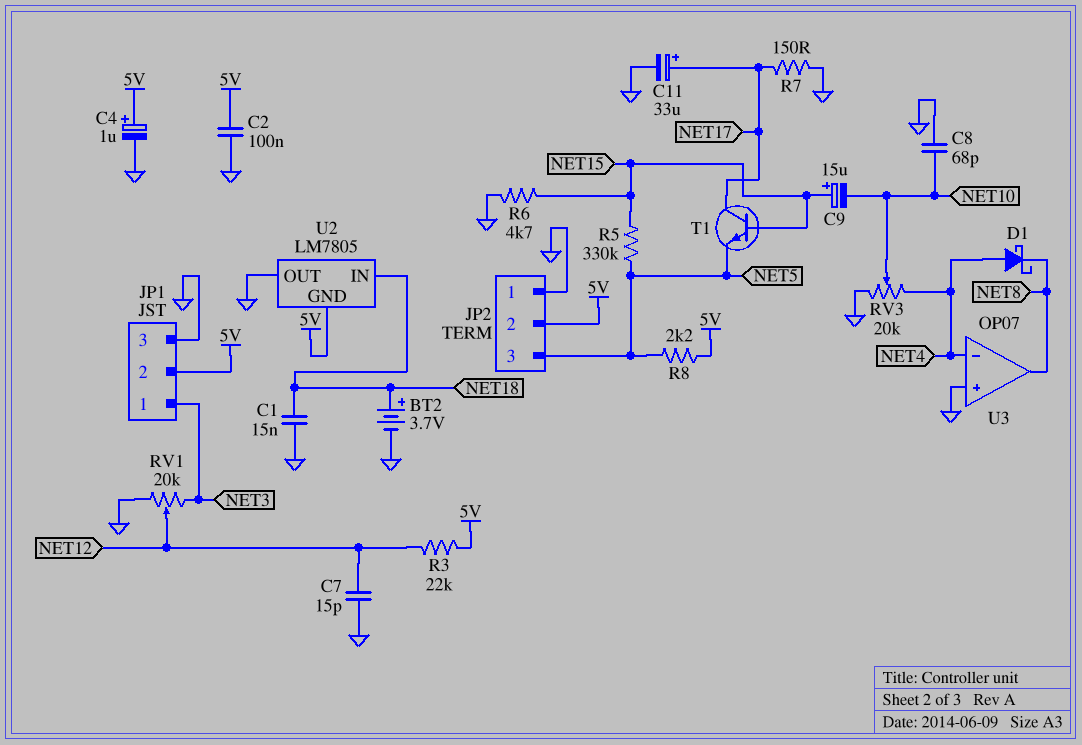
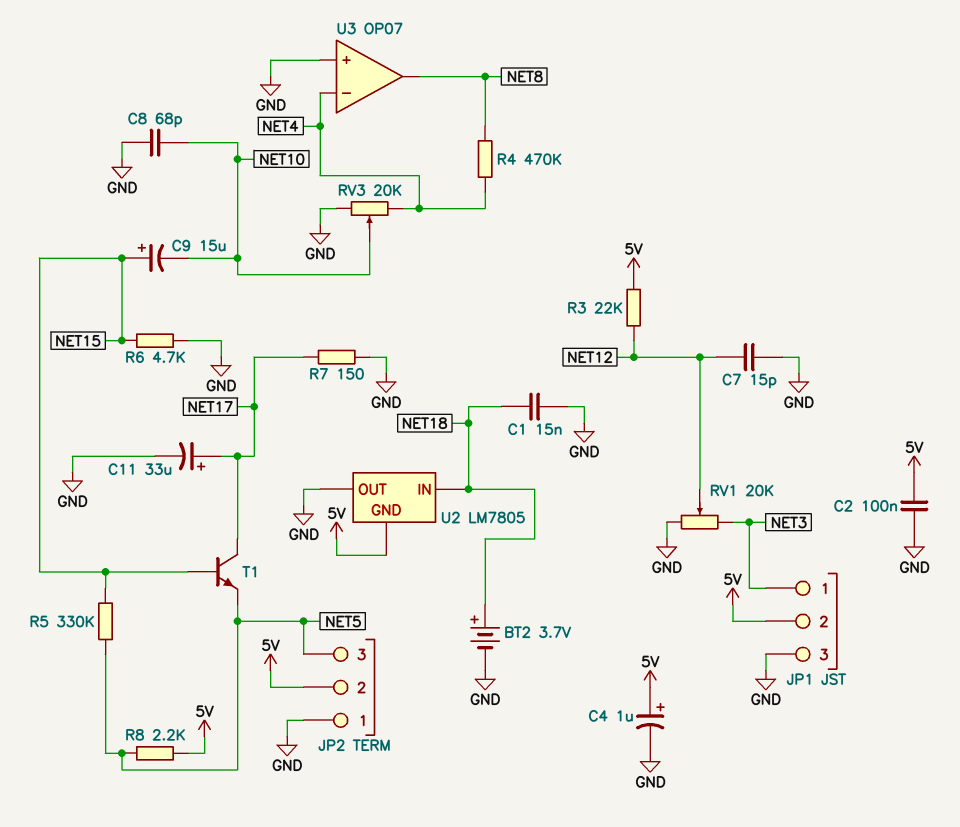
D1: schottky (A NET4, K NET8) -> none
R4: none -> 470k (NET4, NET8)

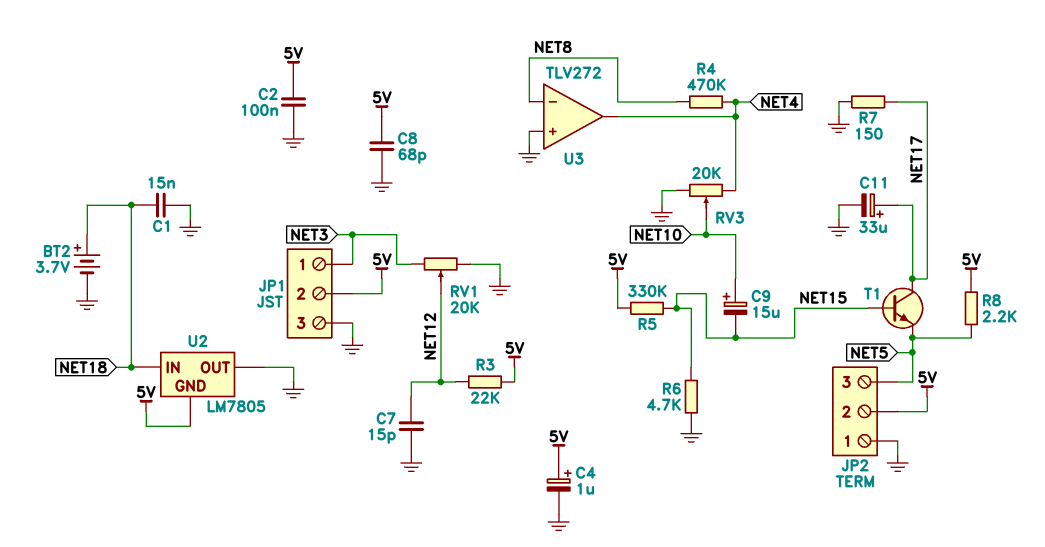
C8: 68pF (GND, NET10) -> 68pF (5V, GND)
C9: 15uF (plus NET15, minus NET10) -> 15uF (plus NET10, minus NET15)
R5: 330k (NET5, NET15) -> 330k (5V, NET15)
U3: OP07 -> TLV272
U3 pin in-: NET4 -> NET8
U3 pin out: NET8 -> NET4

